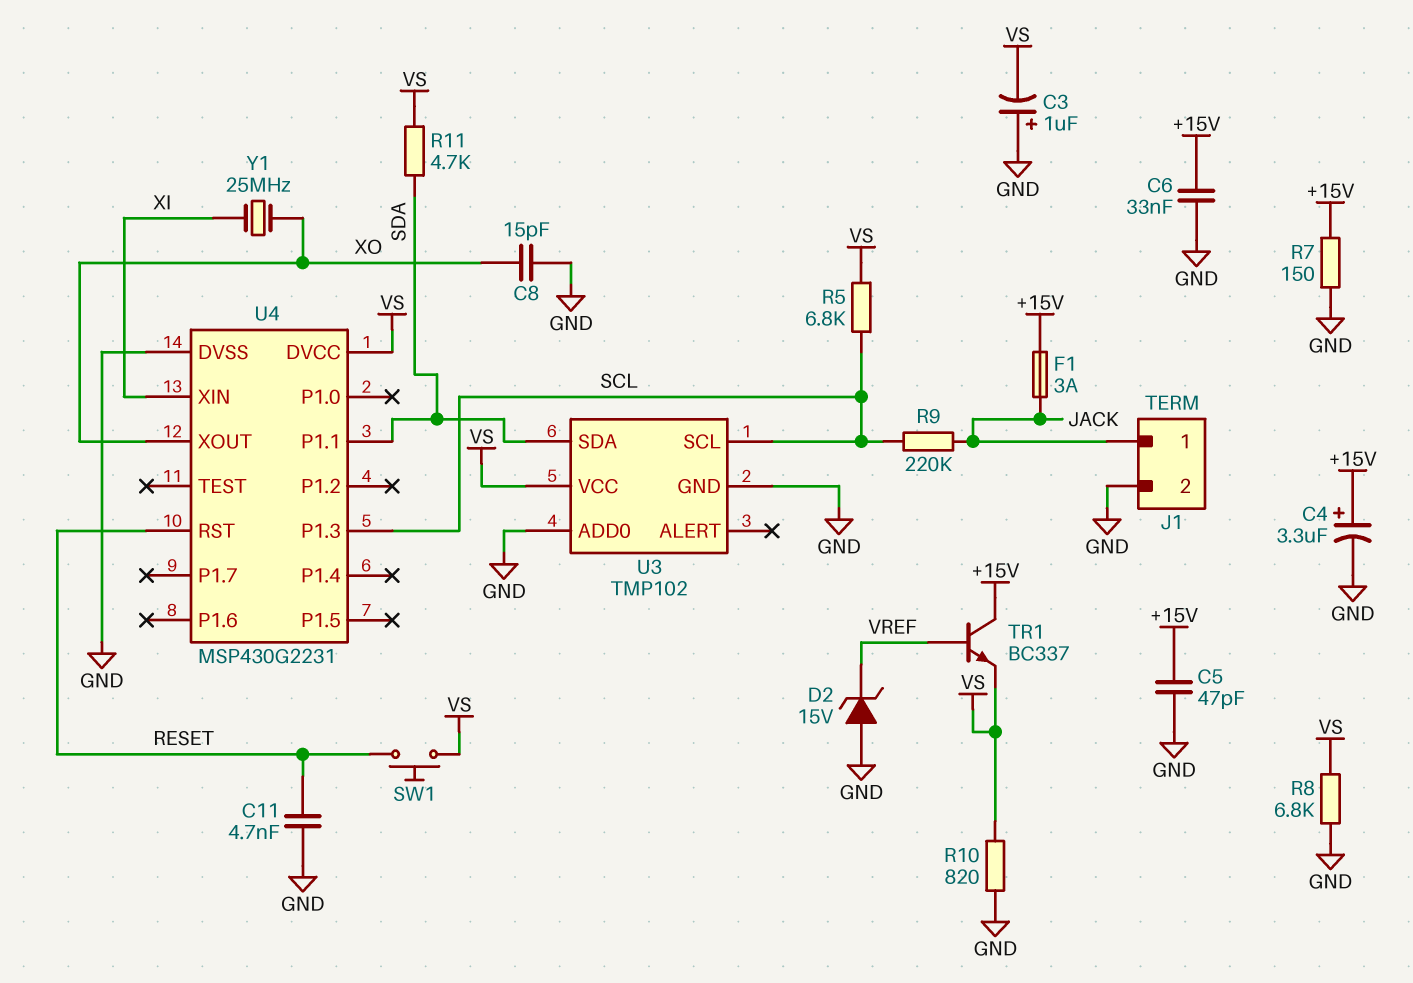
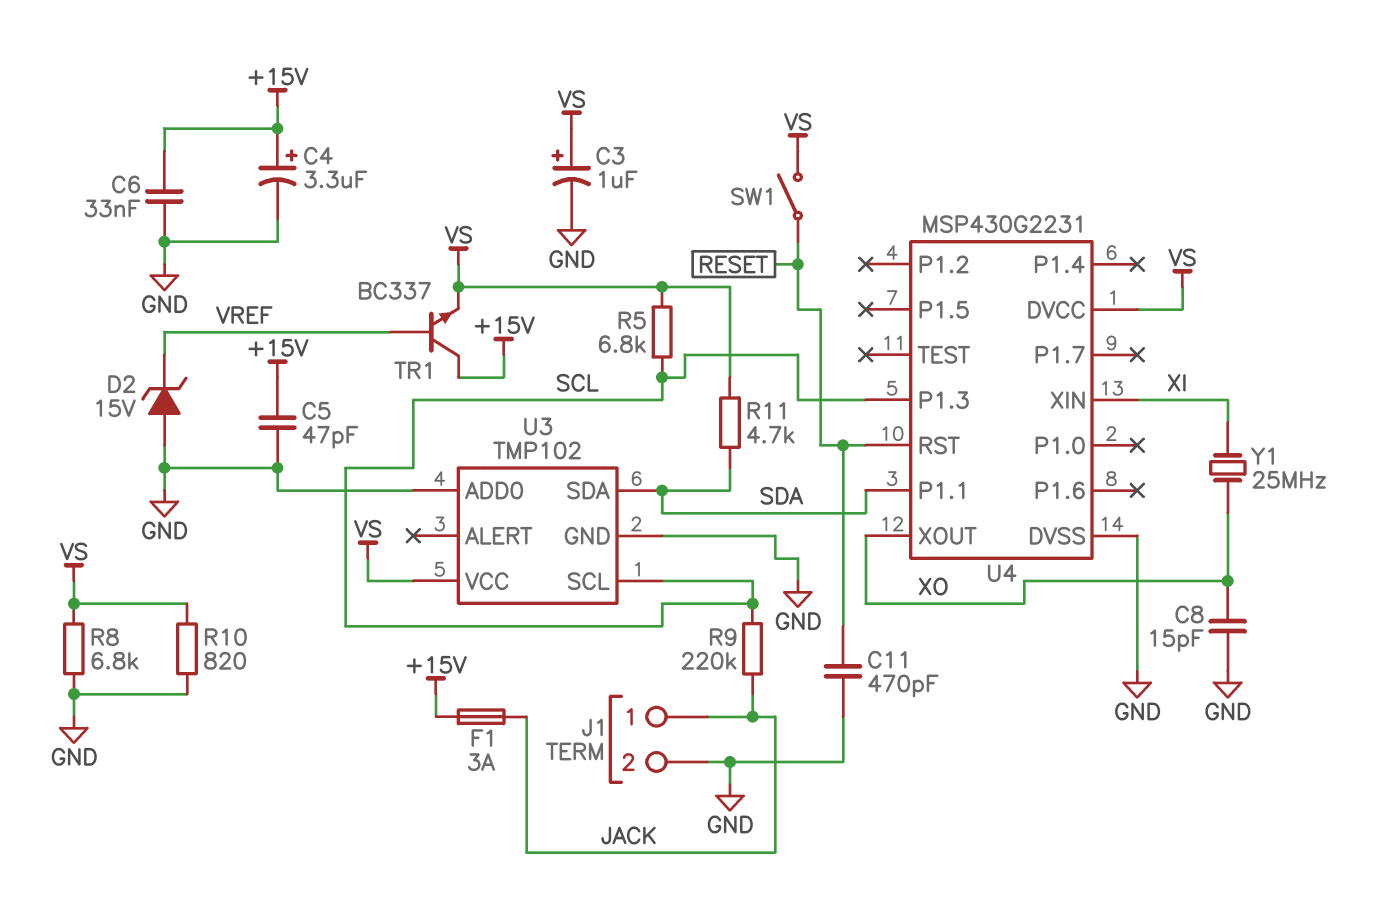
C3: 1uF (plus GND, minus VS) -> 1uF (plus VS, minus GND)
C11: 4.7nF (GND, RESET) -> 470pF (GND, RESET)
R7: 150 (+15V, GND) -> none
SW1: button (RESET, VS) -> switch (RESET, VS)

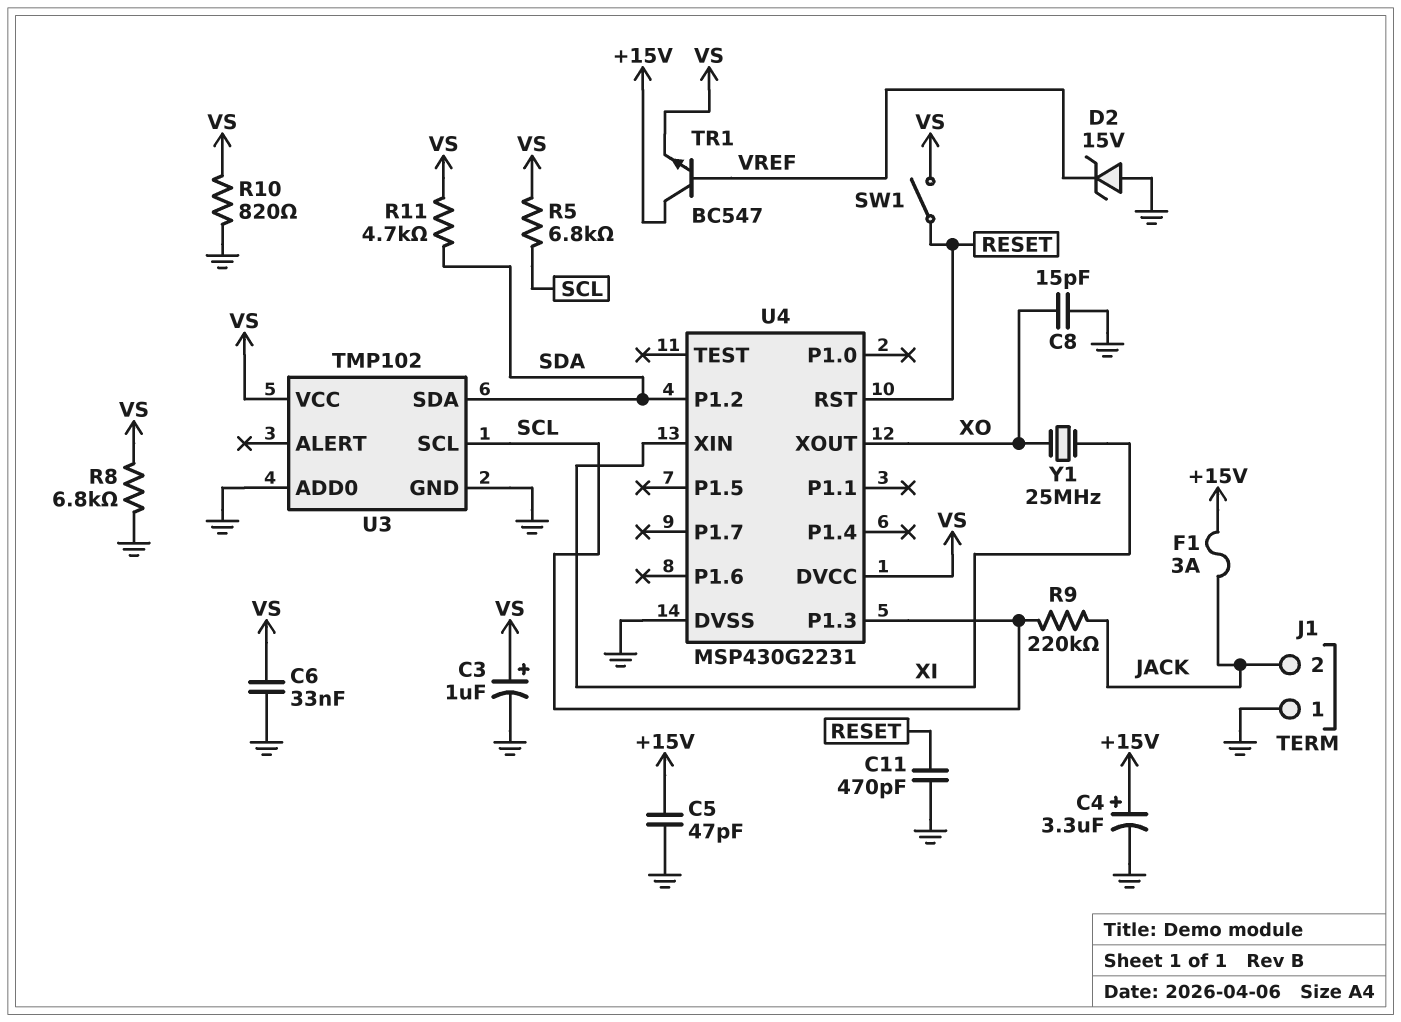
C6: 33nF (+15V, GND) -> 33nF (GND, VS)
J1 pin 1: JACK -> GND
J1 pin 2: GND -> JACK
TR1: NPN BC337 (B VREF, C +15V, E VS) -> NPN BC547 (B VREF, C +15V, E VS)
U4 pin P1.1: SDA -> none
U4 pin P1.2: none -> SDA

